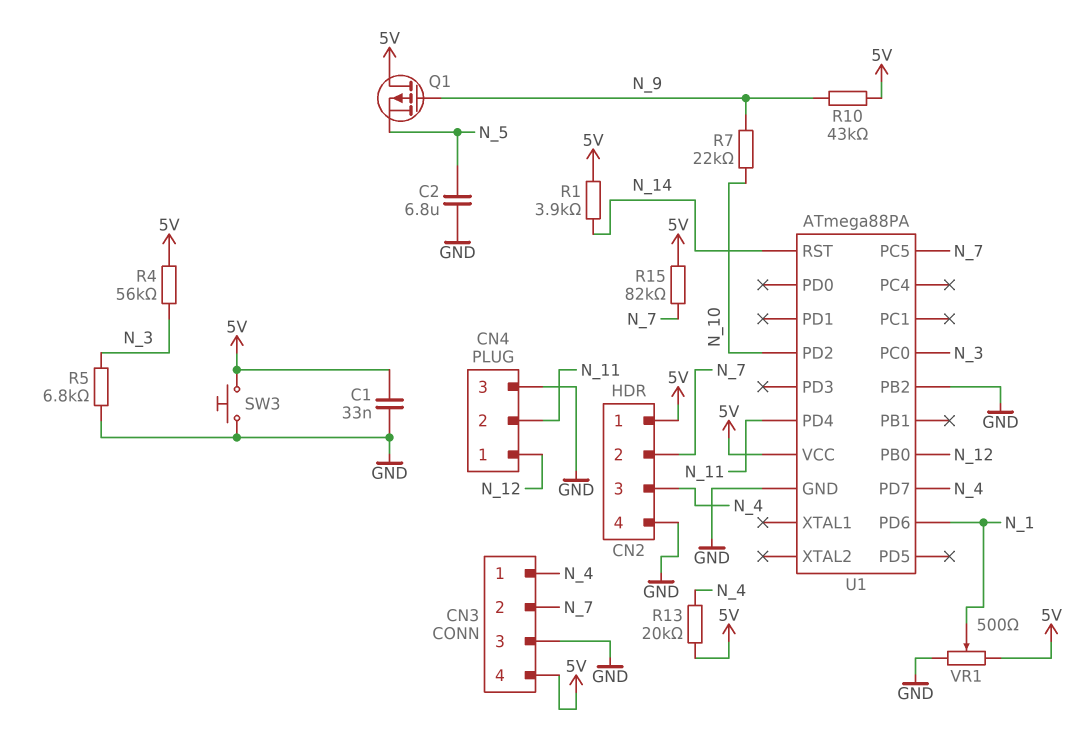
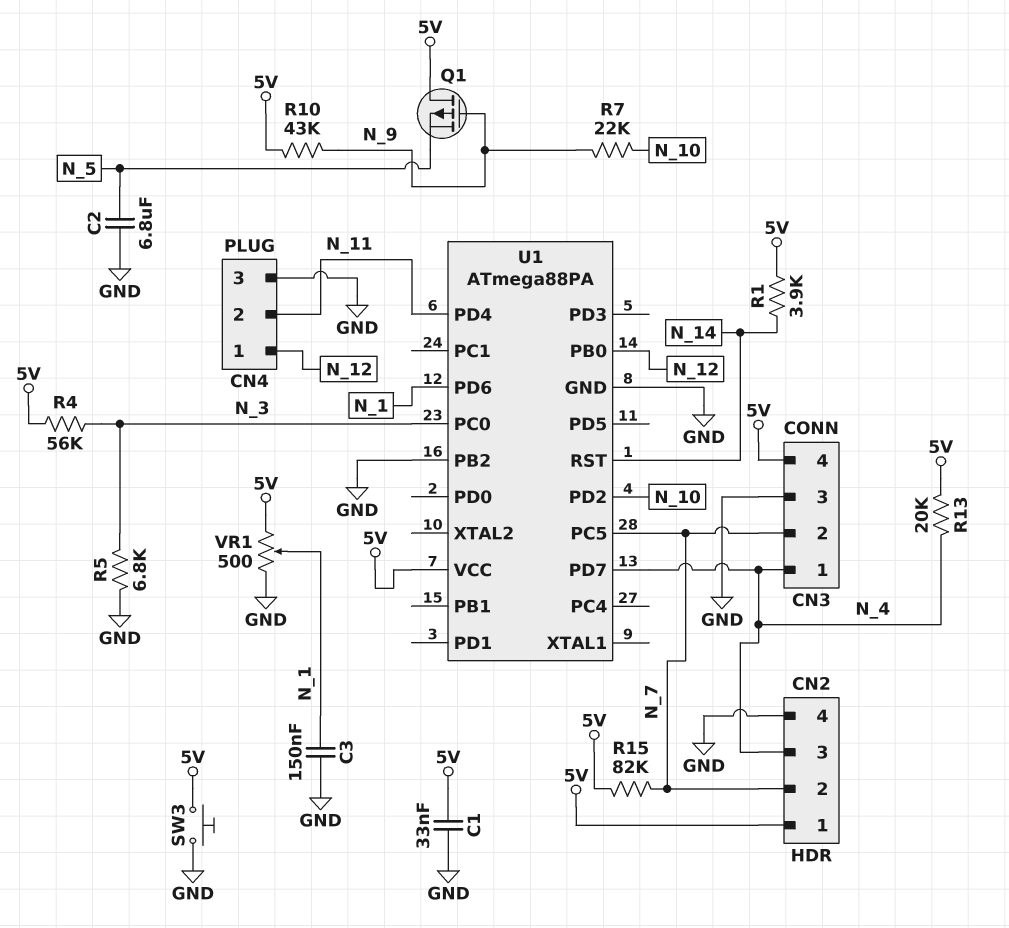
C3: none -> 150nF (GND, N_1)

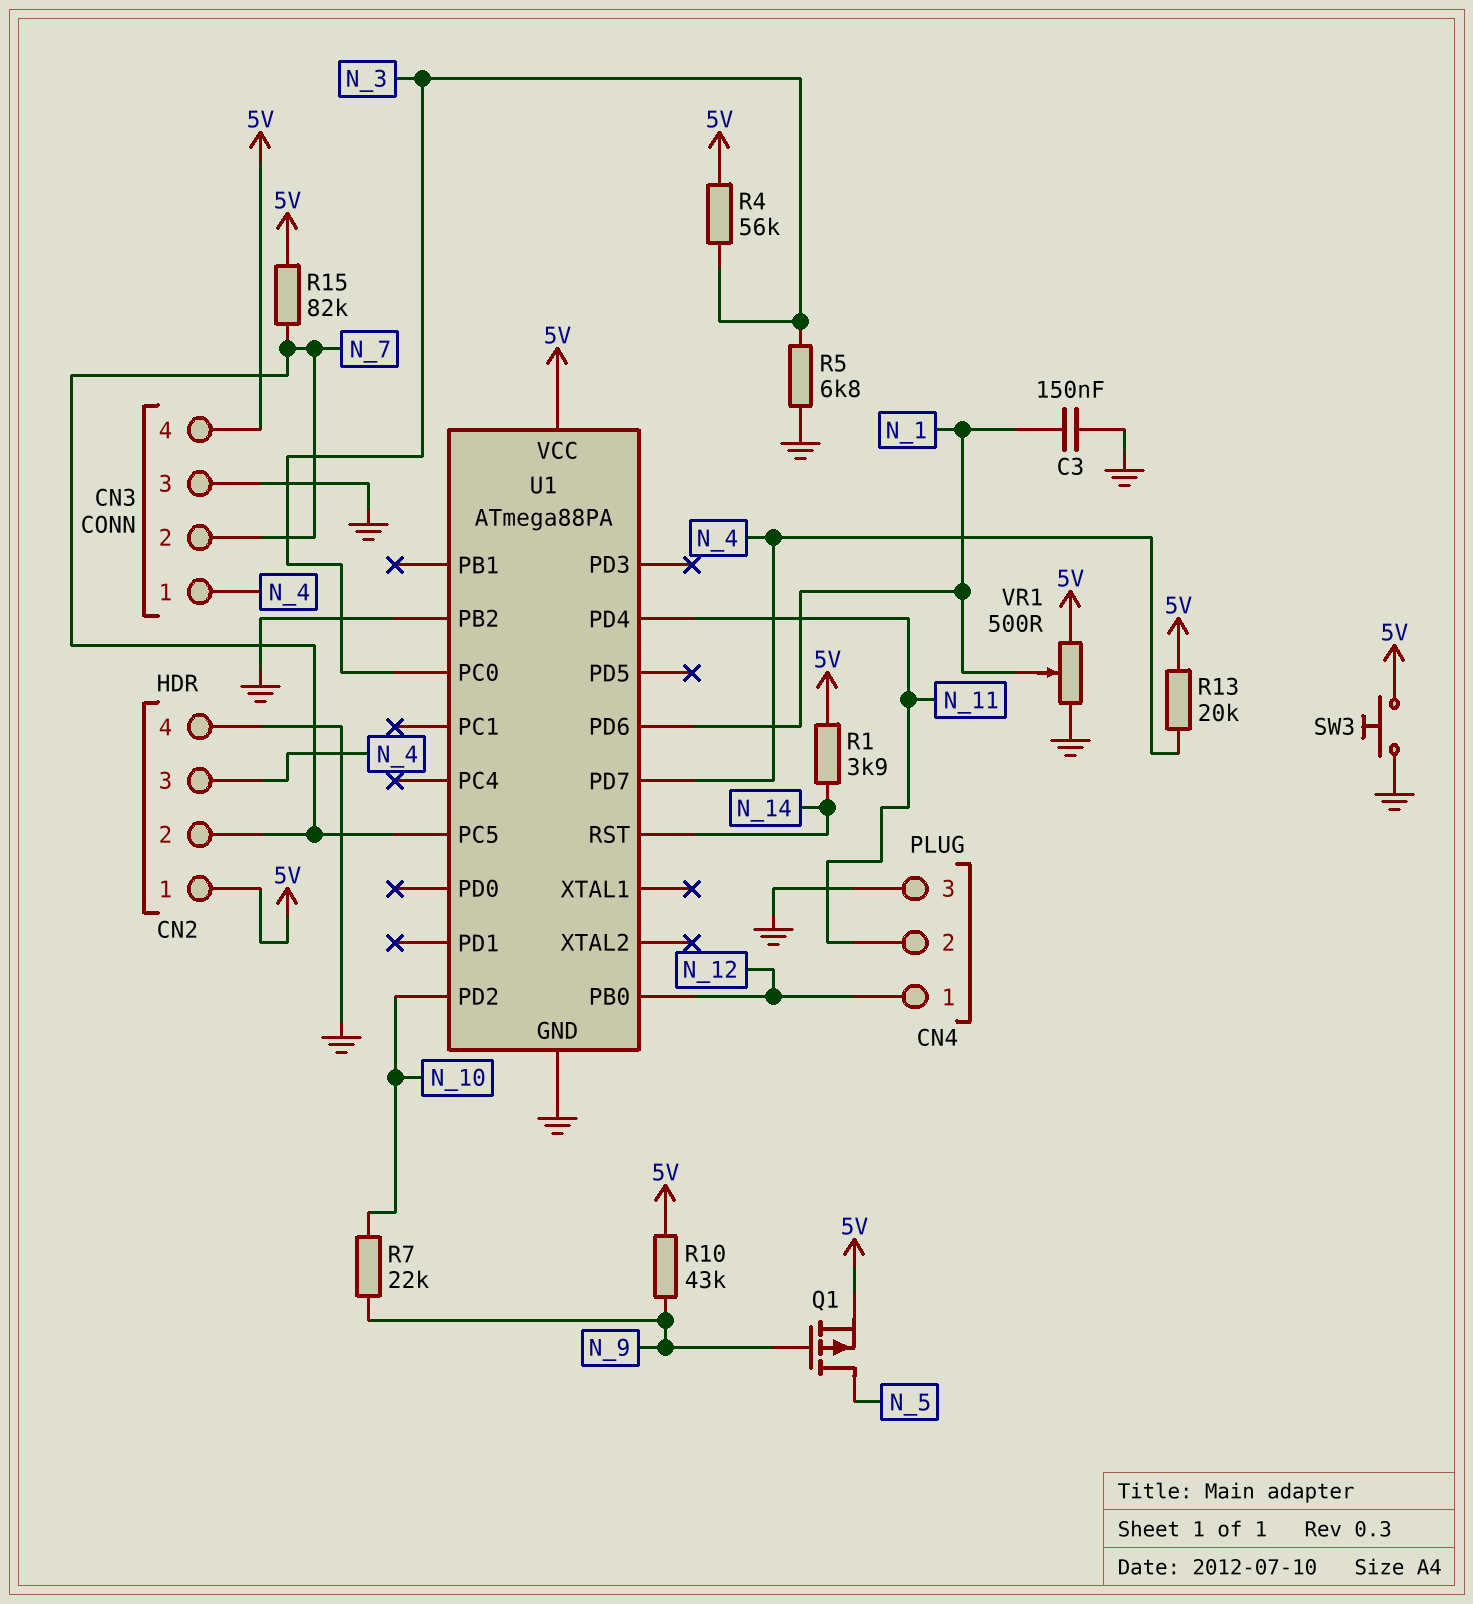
C1: 33nF (5V, GND) -> none
C2: 6.8uF (GND, N_5) -> none
Q1: PMOS (G N_9, D 5V, S N_5) -> PMOS (G N_9, D N_5, S 5V)

